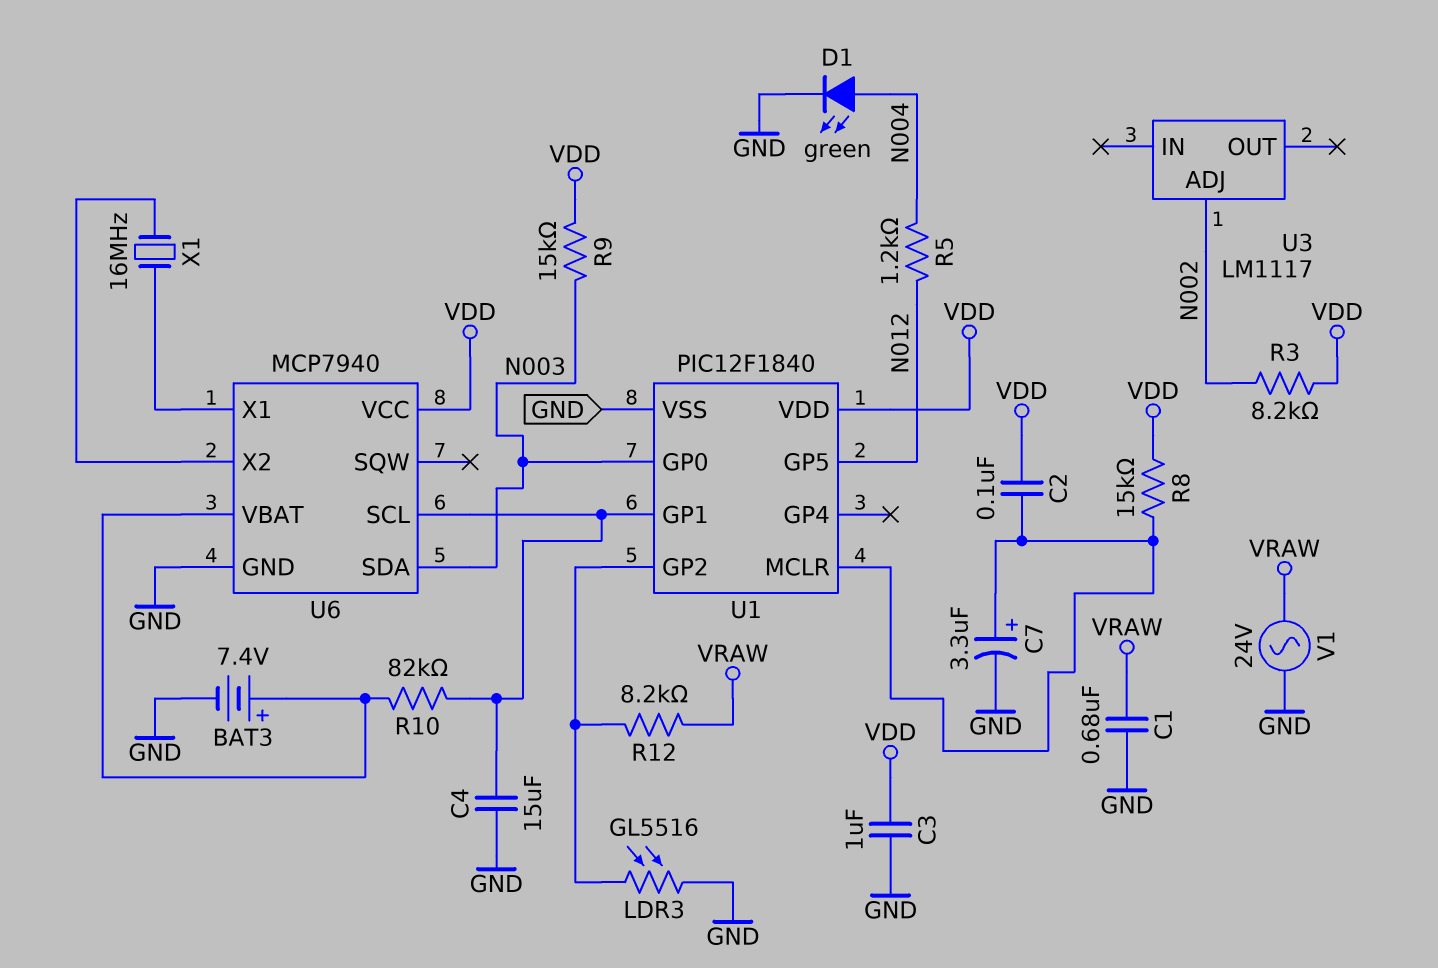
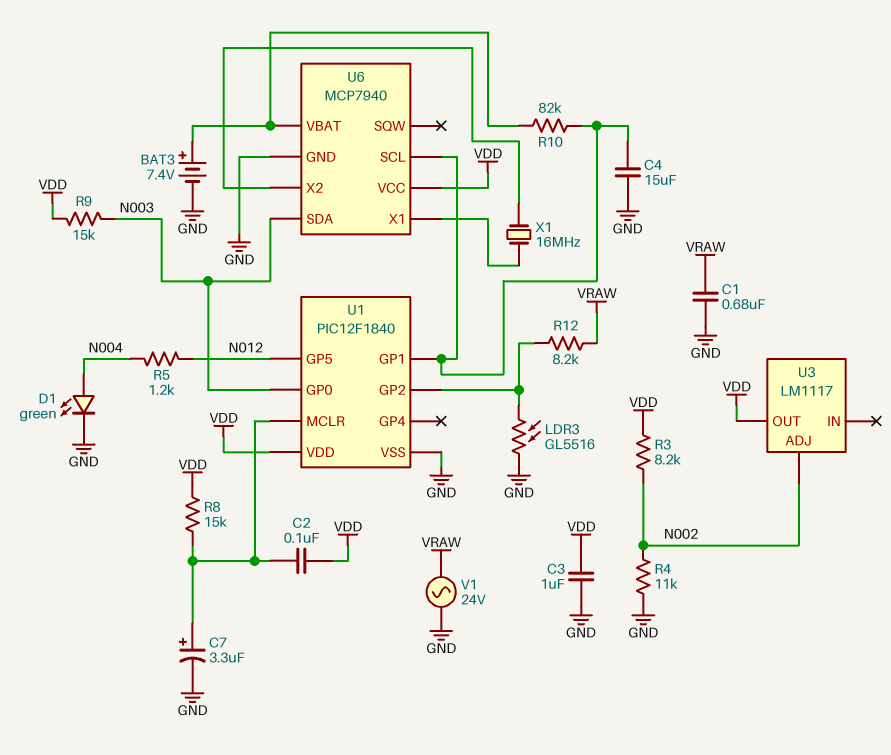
R4: none -> 11k (GND, N002)
U3 pin OUT: none -> VDD

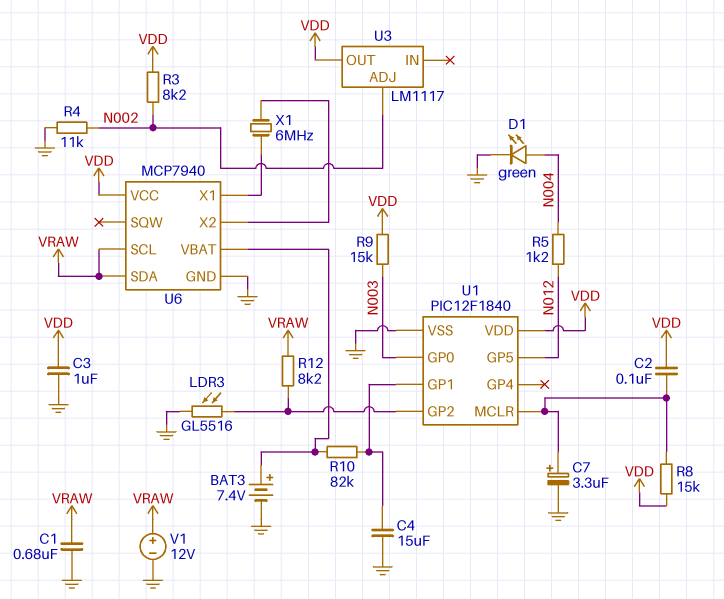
U6 pin SCL: U1/GP1 -> VRAW
U6 pin SDA: N003 -> VRAW
V1: AC 24V (GND, VRAW) -> 12V (plus VRAW, minus GND)
X1: 16MHz (U6/X1, U6/X2) -> 6MHz (U6/X1, U6/X2)

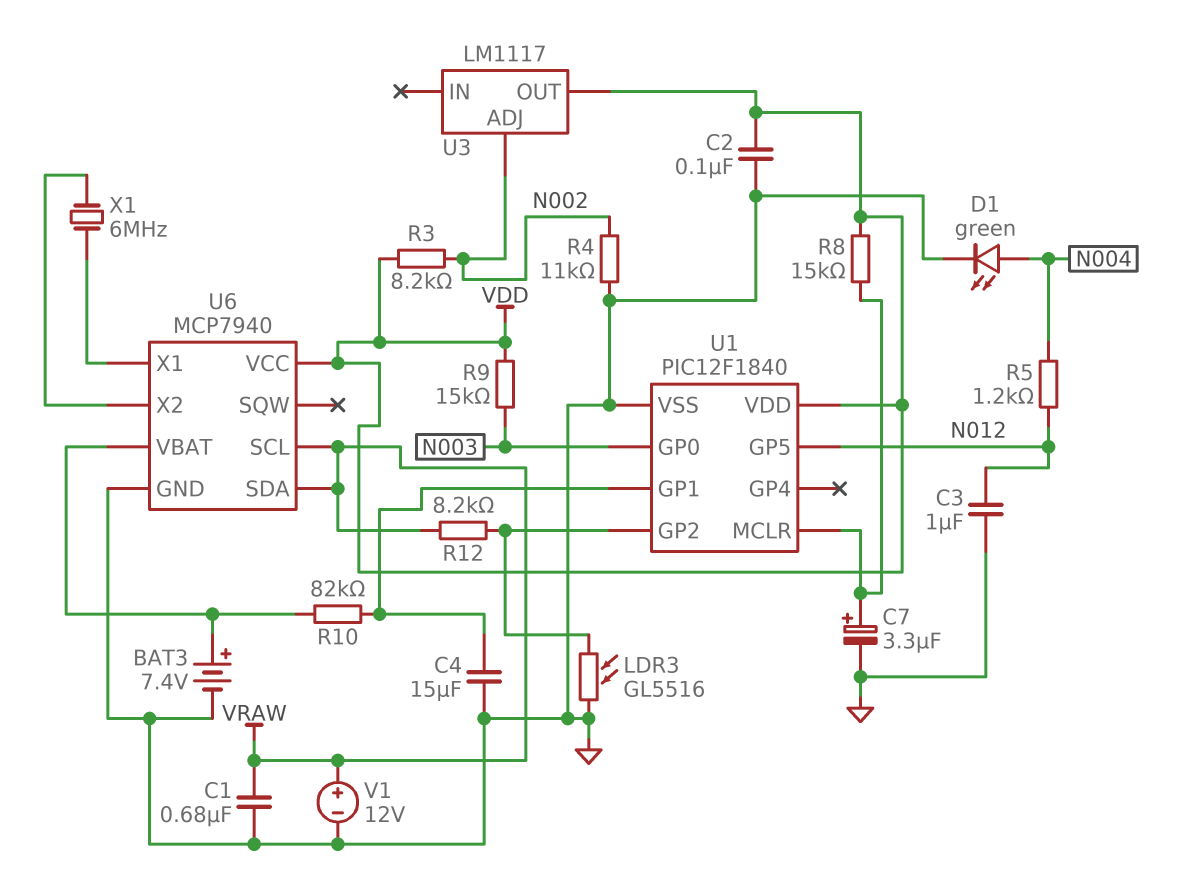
C2: 100nF (U1/MCLR, VDD) -> 100nF (GND, VDD)
C3: 1uF (GND, VDD) -> 1uF (GND, N012)

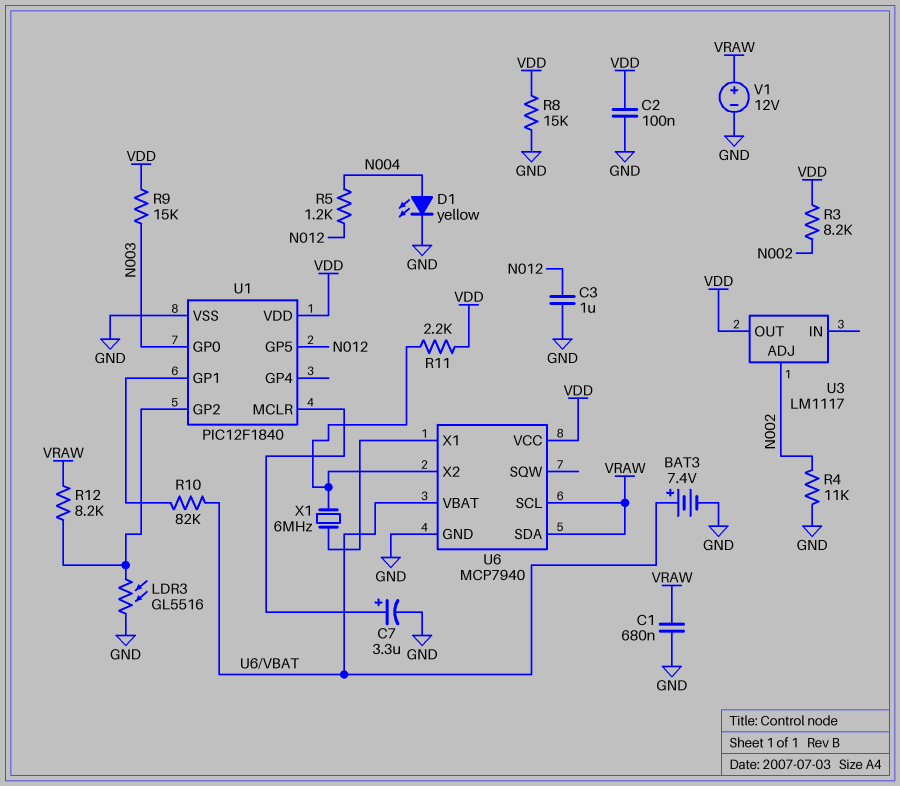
C4: 15uF (GND, U1/GP1) -> none
D1: LED green (A N004, K GND) -> LED yellow (A N004, K GND)
R8: 15k (U1/MCLR, VDD) -> 15k (GND, VDD)
R11: none -> 2.2k (U6/X2, VDD)

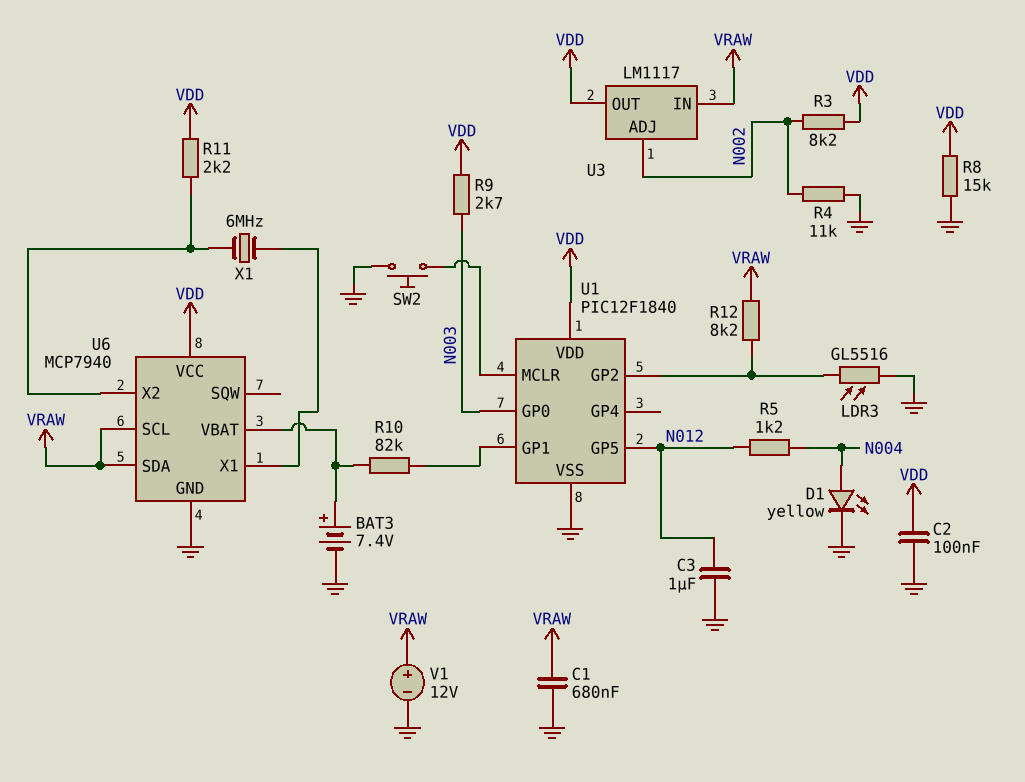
C7: 3.3uF (plus U1/MCLR, minus GND) -> none
R9: 15k (N003, VDD) -> 2.7k (N003, VDD)
SW2: none -> button (GND, U1/MCLR)
U3 pin IN: none -> VRAW

